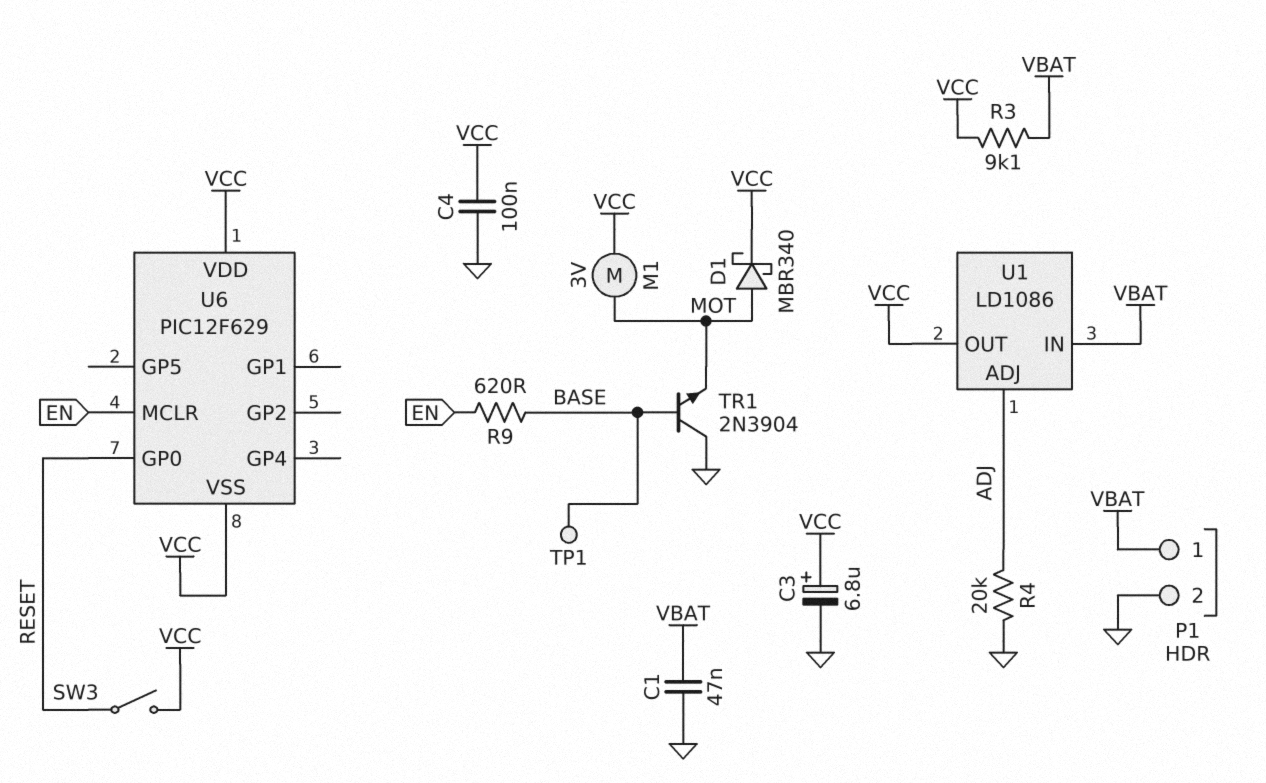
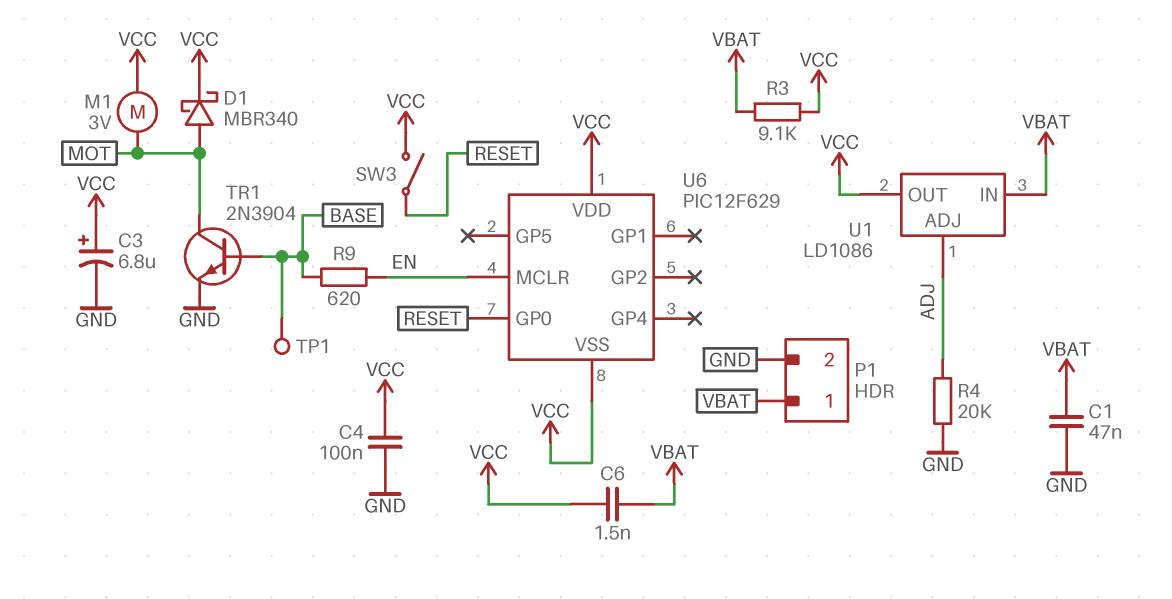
C6: none -> 1.5nF (VBAT, VCC)
TR1: NPN 2N3904 (B BASE, C GND, E MOT) -> NPN 2N3904 (B BASE, C MOT, E GND)

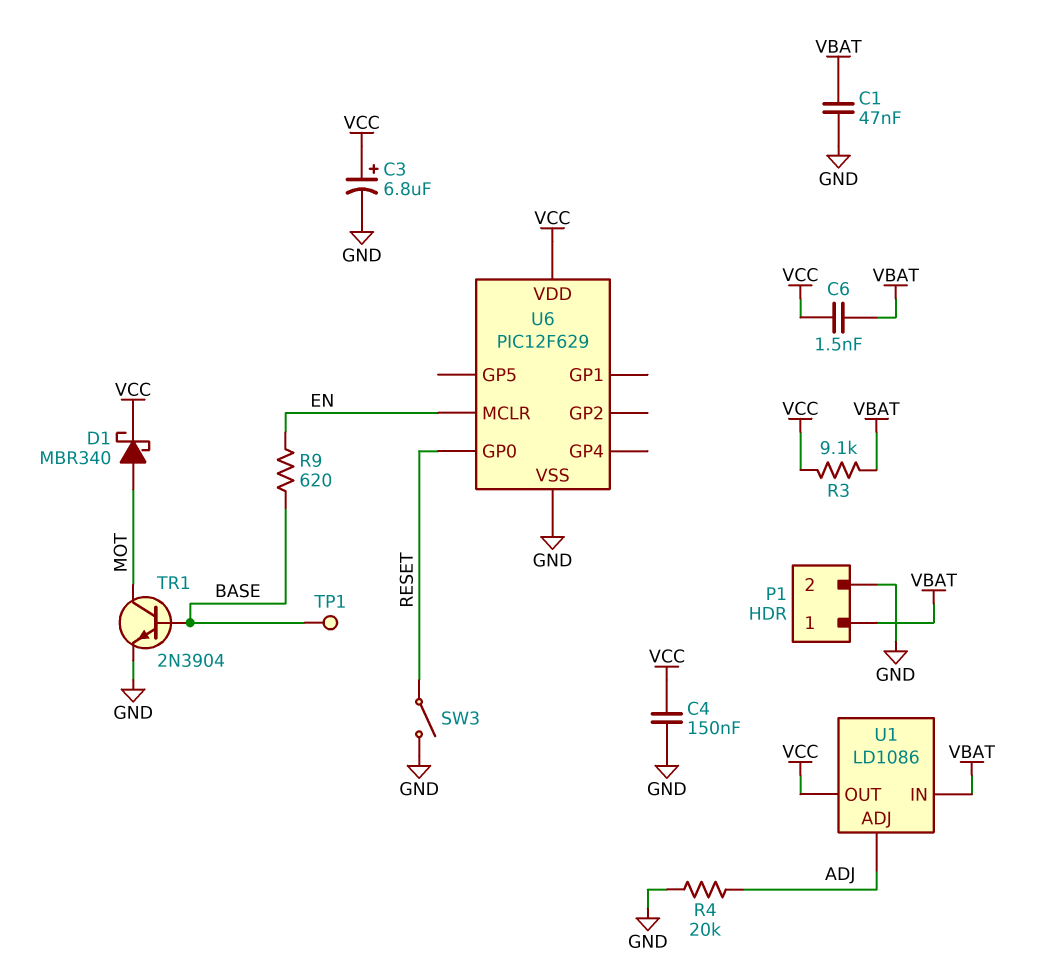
C4: 100nF (GND, VCC) -> 150nF (GND, VCC)
M1: motor 3V (MOT, VCC) -> none
SW3: switch (RESET, VCC) -> switch (GND, RESET)
U6 pin VSS: VCC -> GND

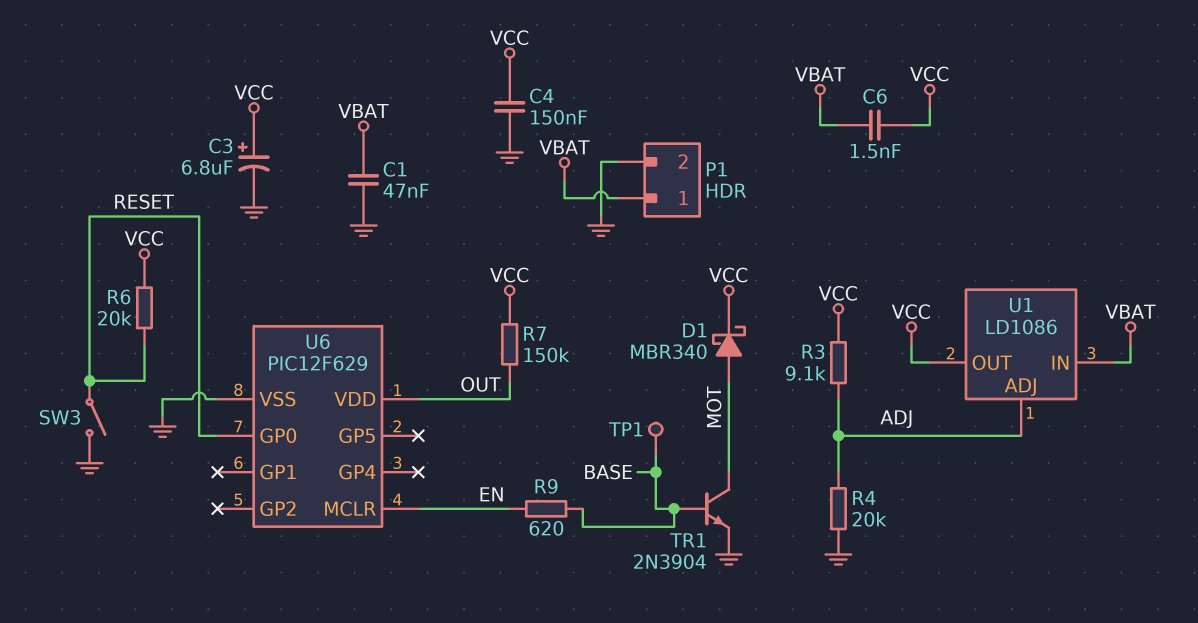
R3: 9.1k (VBAT, VCC) -> 9.1k (ADJ, VCC)
R6: none -> 20k (RESET, VCC)
R7: none -> 150k (OUT, VCC)
U6 pin VDD: VCC -> OUT

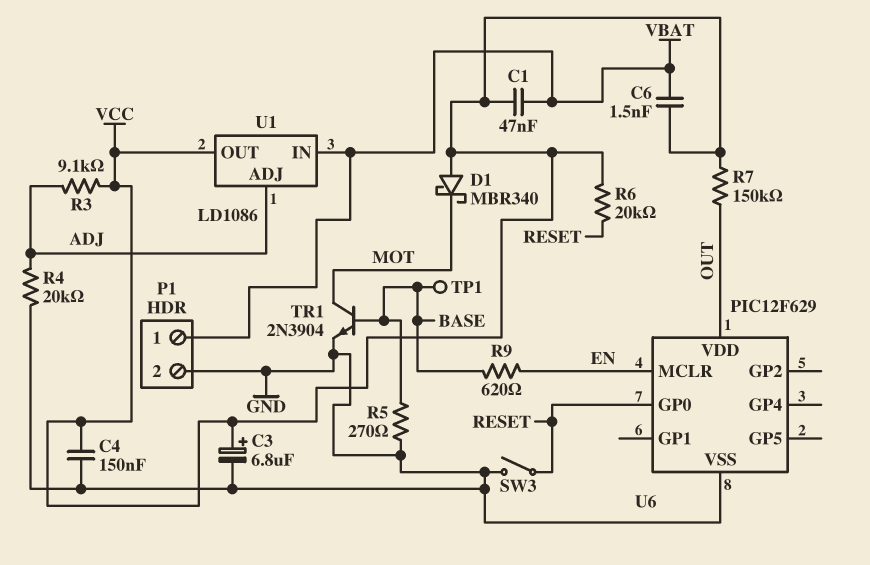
C1: 47nF (GND, VBAT) -> 47nF (VBAT, VCC)
D1: schottky MBR340 (A MOT, K VCC) -> schottky MBR340 (A VCC, K MOT)
R5: none -> 270 (BASE, GND)

